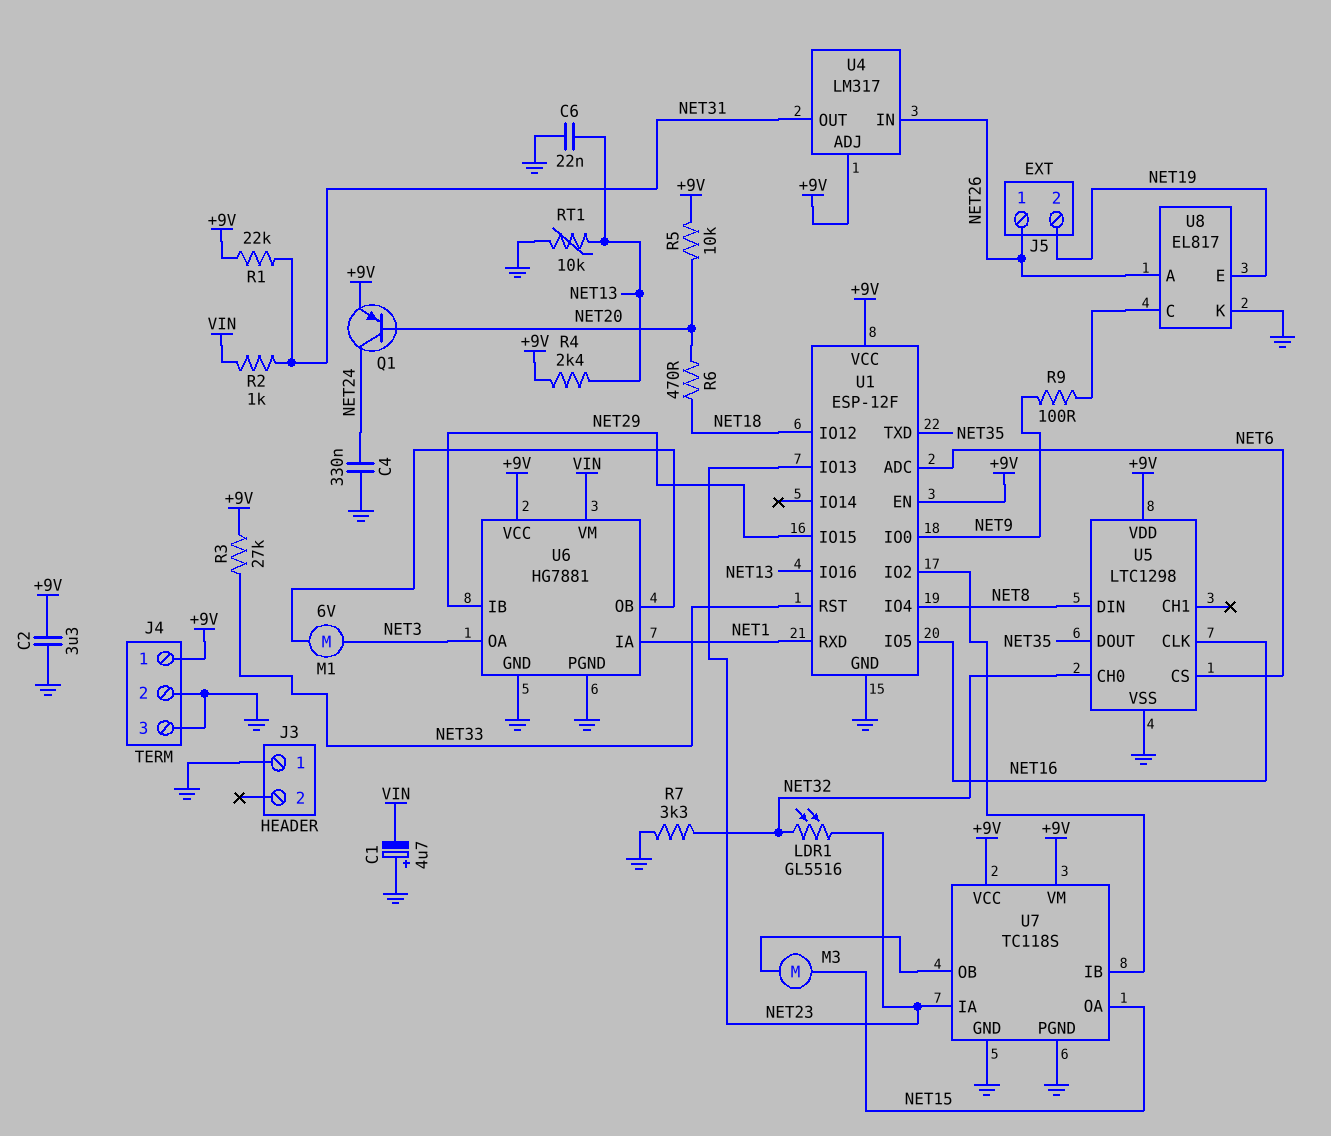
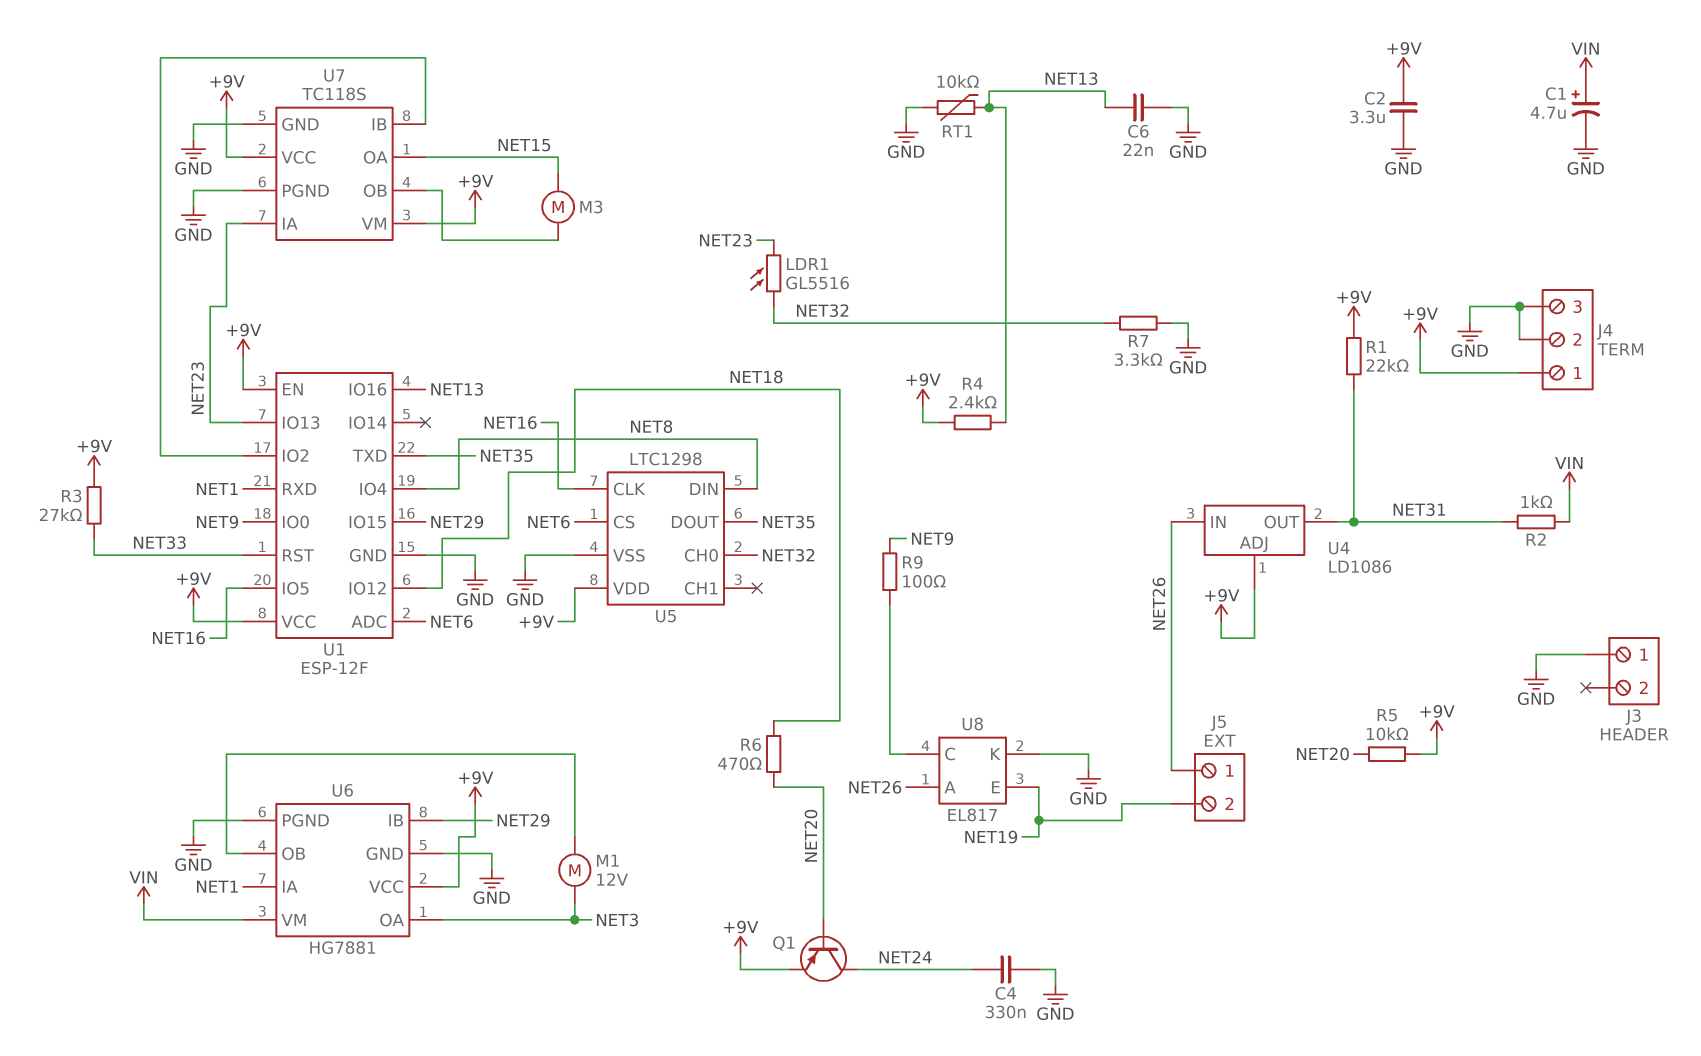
C1: 4.7uF (plus GND, minus VIN) -> 4.7uF (plus VIN, minus GND)
M1: motor 6V (NET3, U6/OB) -> motor 12V (NET3, U6/OB)
U4: LM317 -> LD1086

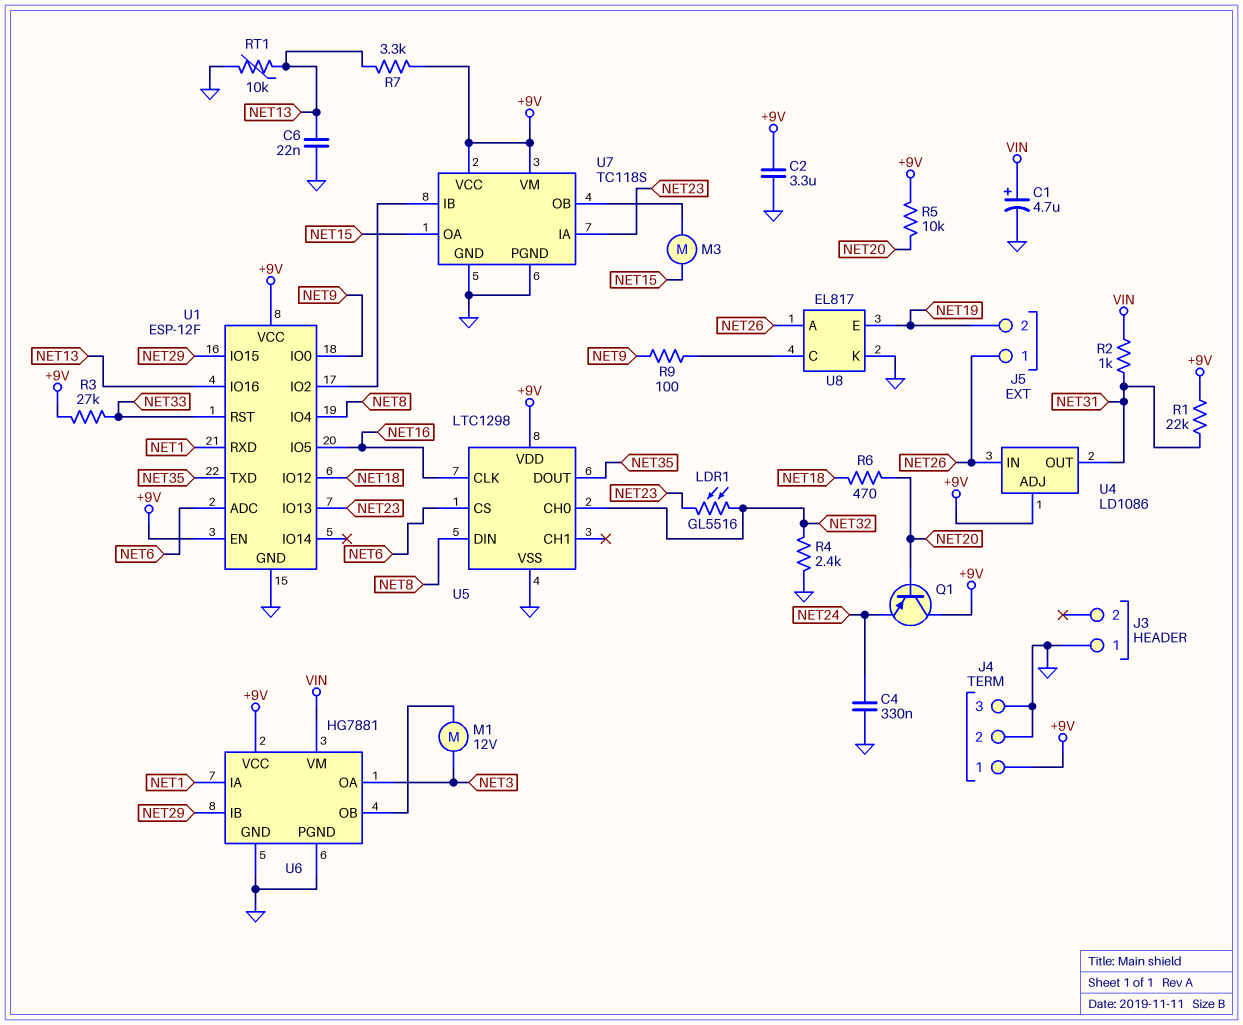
Q1: PNP (B NET20, C NET24, E +9V) -> PNP (B NET20, C +9V, E NET24)
R4: 2.4k (+9V, NET13) -> 2.4k (GND, NET32)
R7: 3.3k (GND, NET32) -> 3.3k (+9V, NET13)

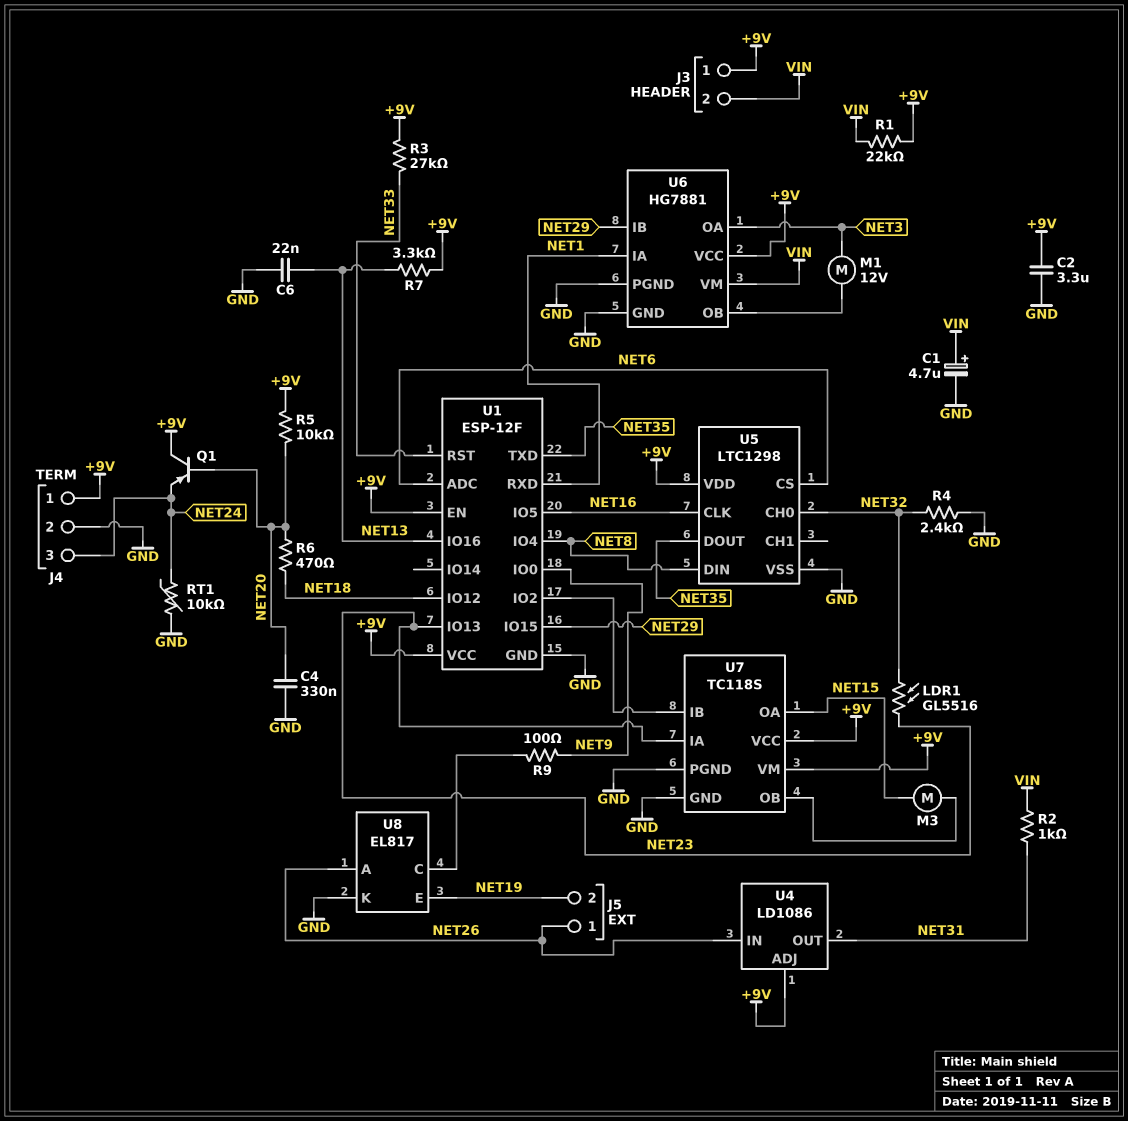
C4: 330nF (GND, NET24) -> 330nF (GND, NET20)
J3 pin 1: GND -> +9V
J3 pin 2: none -> VIN
J4 pin 3: GND -> NET24
R1: 22k (+9V, NET31) -> 22k (+9V, VIN)
RT1: 10k (GND, NET13) -> 10k (GND, NET24)

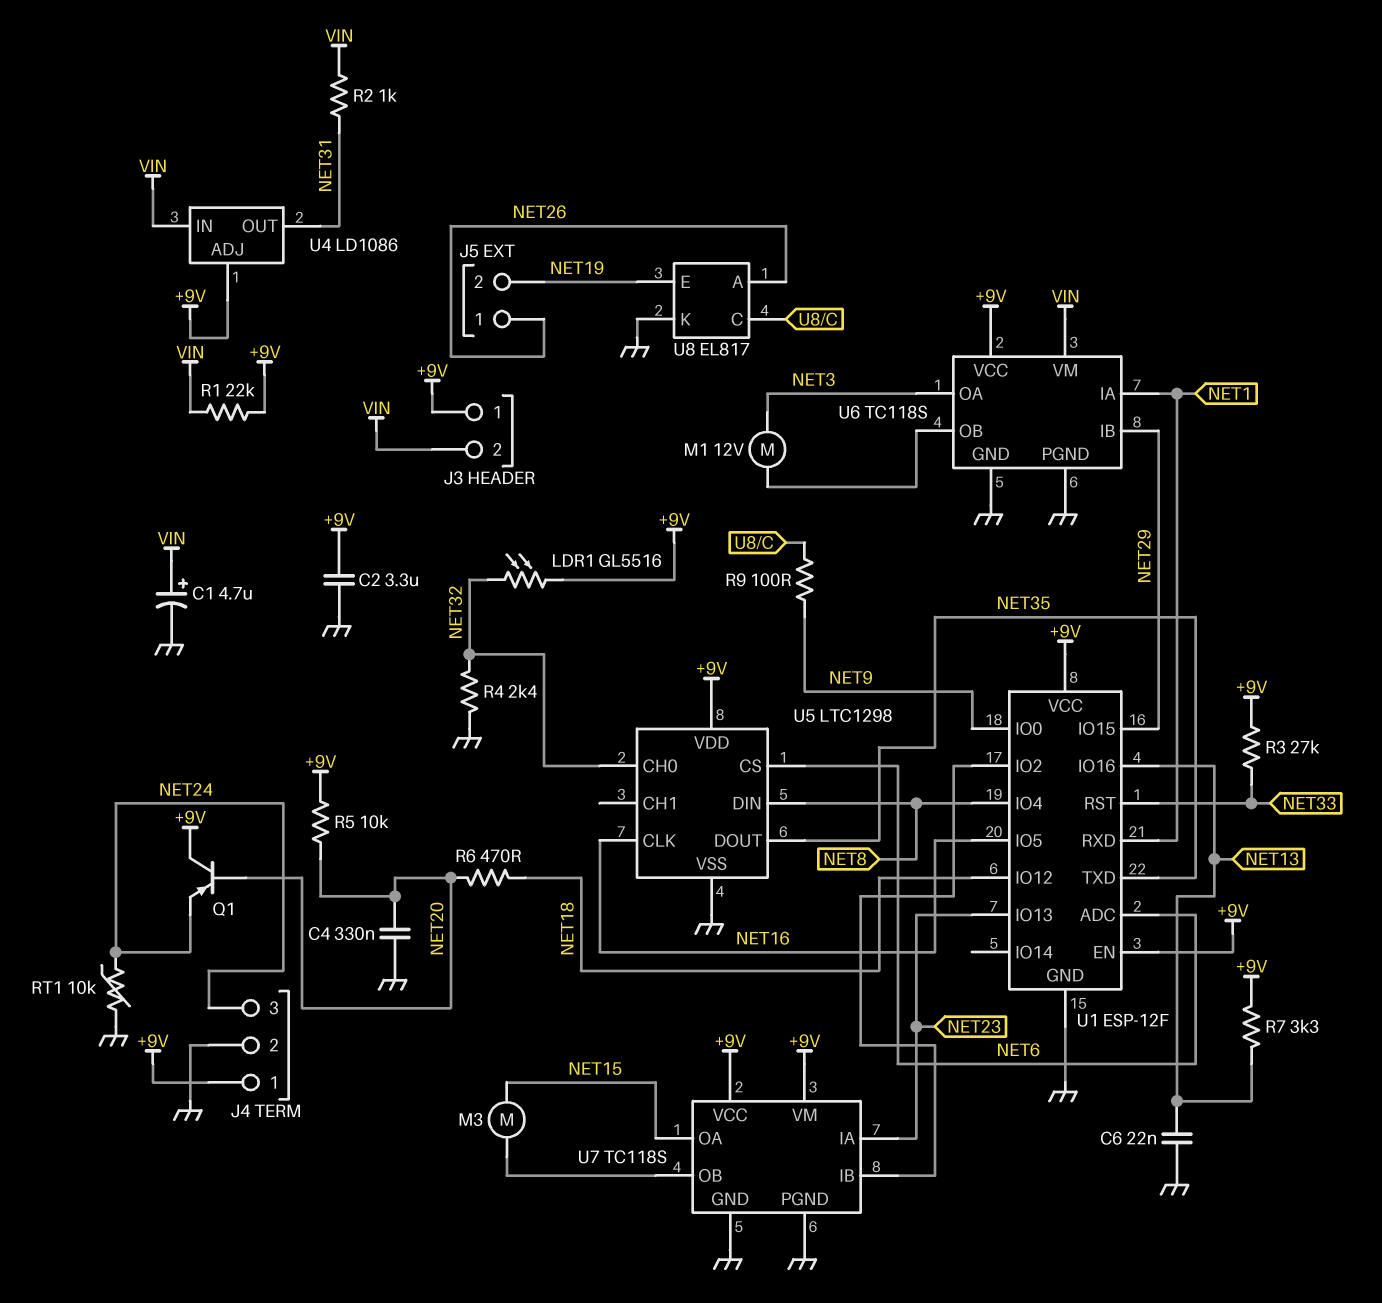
LDR1: GL5516 (NET23, NET32) -> GL5516 (+9V, NET32)
U4 pin IN: NET26 -> VIN
U6: HG7881 -> TC118S

